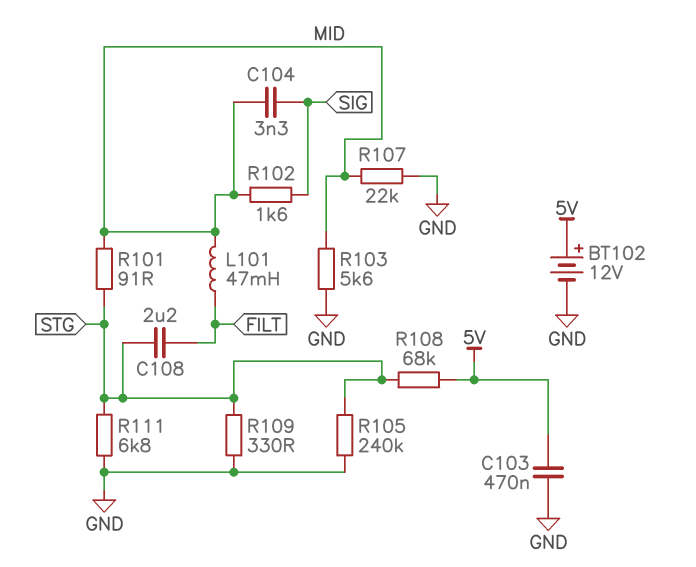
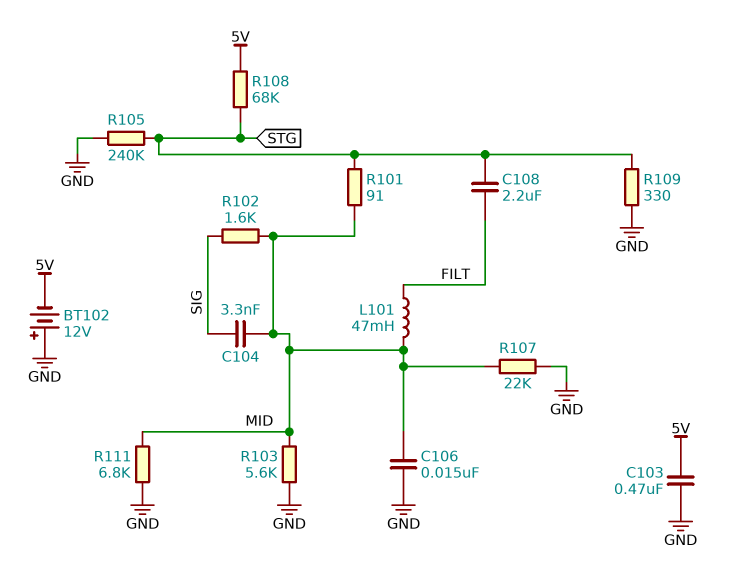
BT102: 12V (plus 5V, minus GND) -> 12V (plus GND, minus 5V)
C106: none -> 15nF (GND, MID)
R111: 6.8k (GND, STG) -> 6.8k (GND, MID)

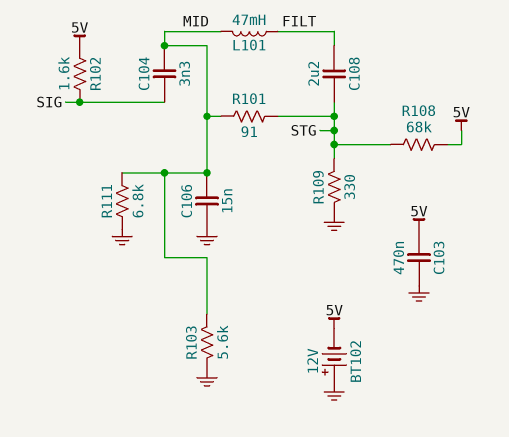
R102: 1.6k (MID, SIG) -> 1.6k (5V, SIG)
R105: 240k (GND, STG) -> none
R107: 22k (GND, MID) -> none

